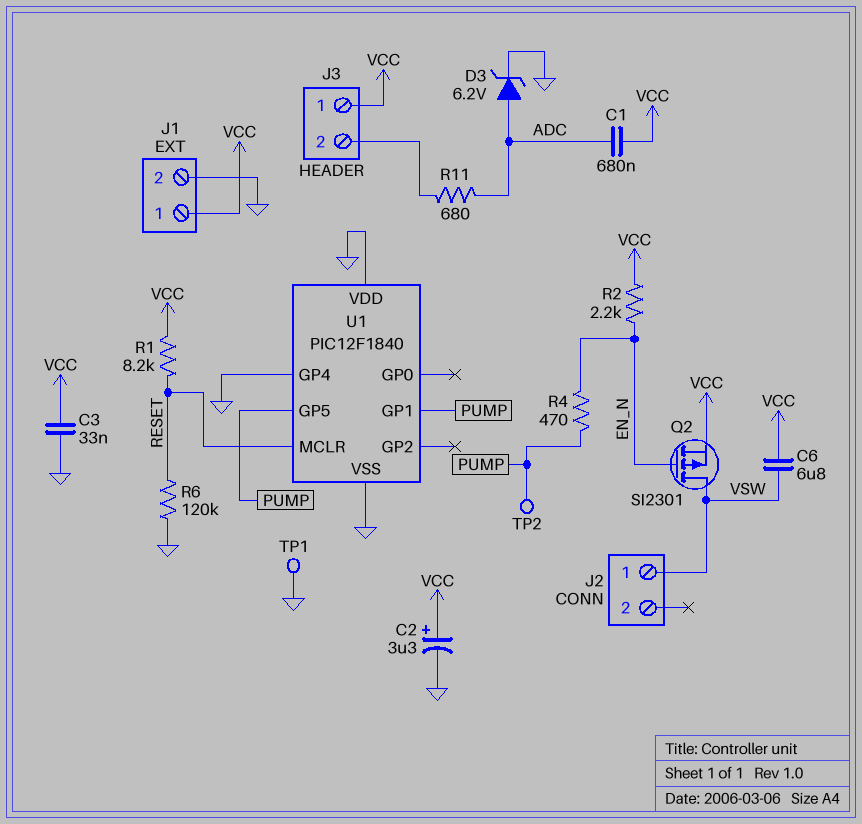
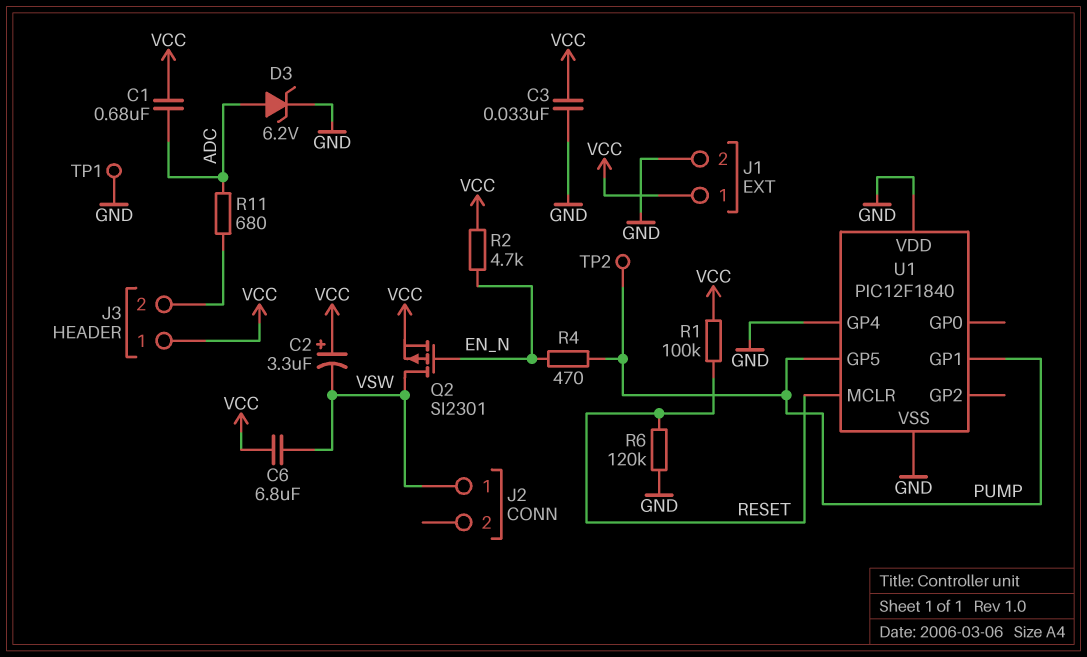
C2: 3.3uF (plus VCC, minus GND) -> 3.3uF (plus VCC, minus VSW)
R1: 8.2k (RESET, VCC) -> 100k (RESET, VCC)
R2: 2.2k (EN_N, VCC) -> 4.7k (EN_N, VCC)

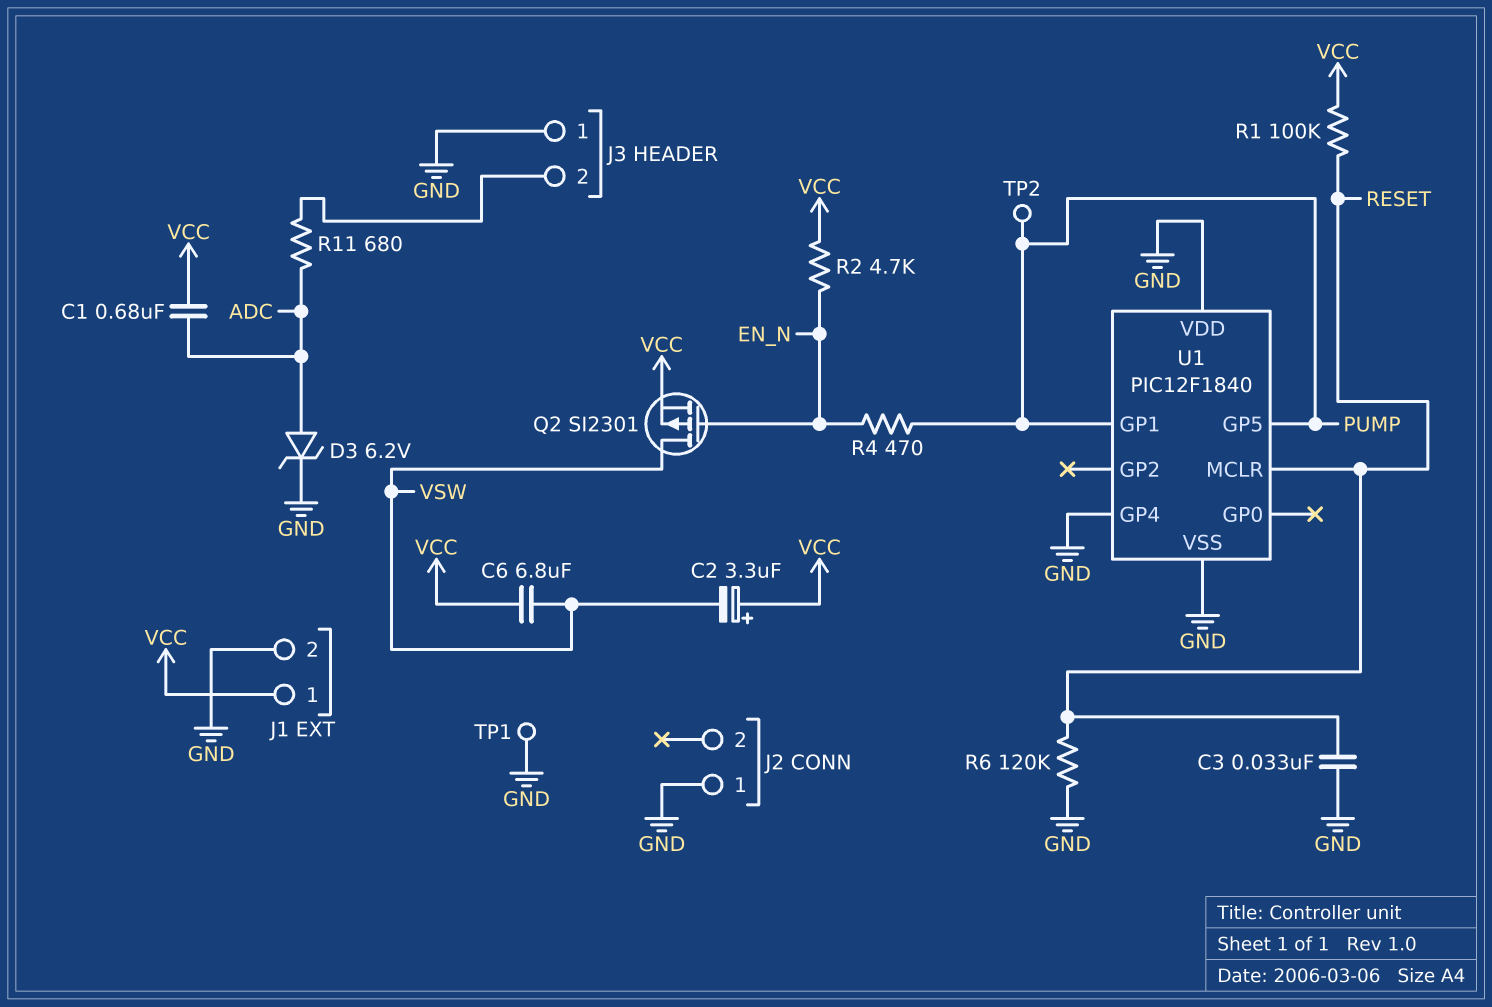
C3: 33nF (GND, VCC) -> 33nF (GND, RESET)
J2 pin 1: VSW -> GND
J3 pin 1: VCC -> GND

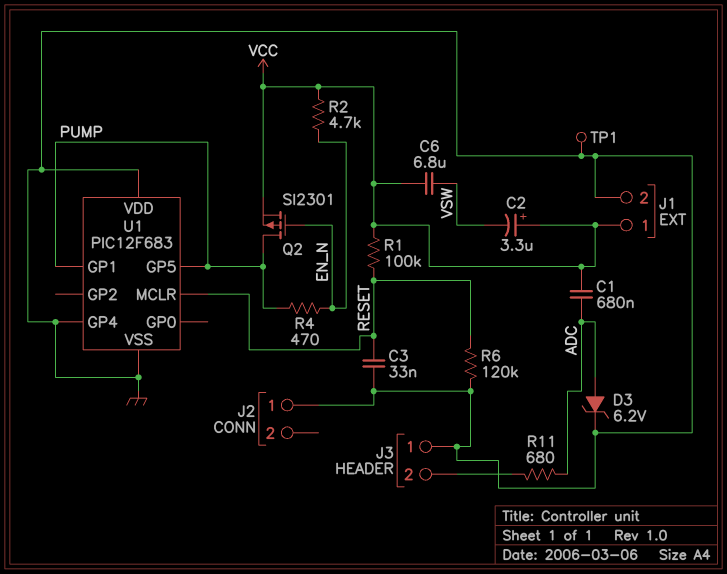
Q2: PMOS SI2301 (G EN_N, D VSW, S VCC) -> PMOS SI2301 (G EN_N, D PUMP, S VCC)
TP2: test point (PUMP) -> none
U1: PIC12F1840 -> PIC12F683

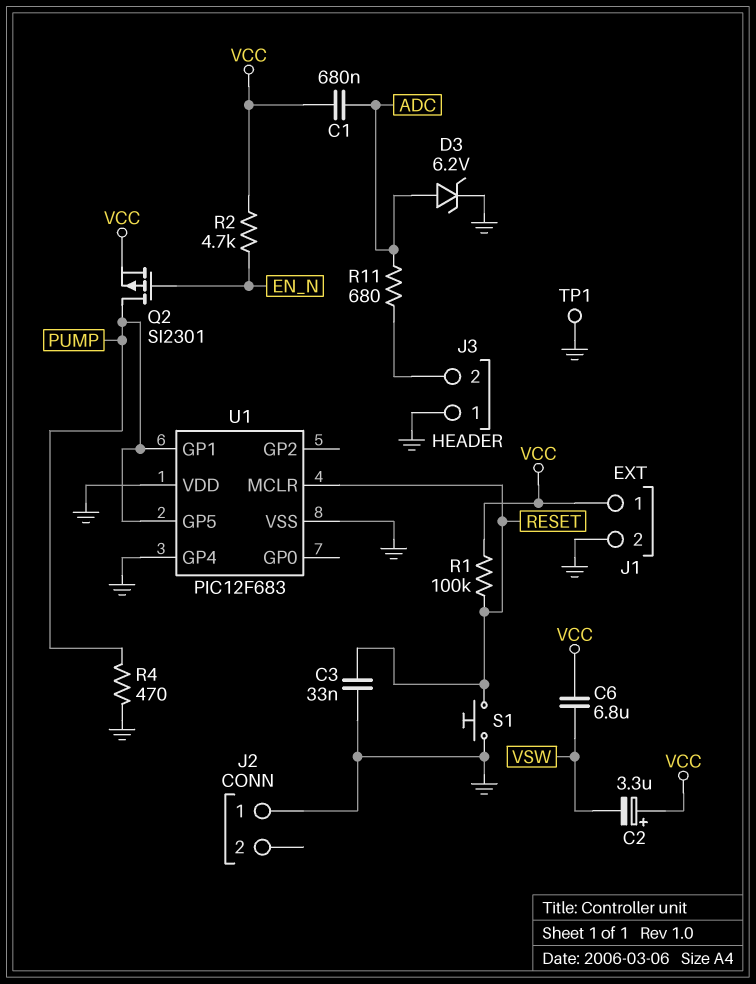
R4: 470 (EN_N, PUMP) -> 470 (GND, PUMP)
R6: 120k (GND, RESET) -> none
S1: none -> button (GND, RESET)

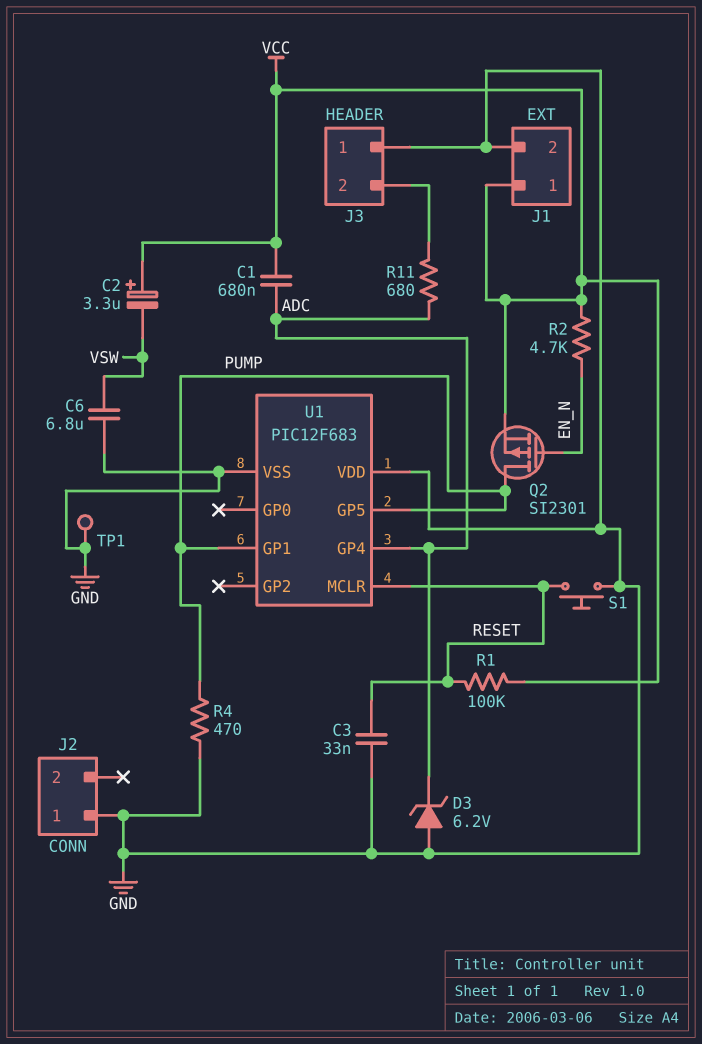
C6: 6.8uF (VCC, VSW) -> 6.8uF (GND, VSW)
D3: zener 6.2V (A ADC, K GND) -> zener 6.2V (A GND, K ADC)
U1 pin GP4: GND -> ADC

